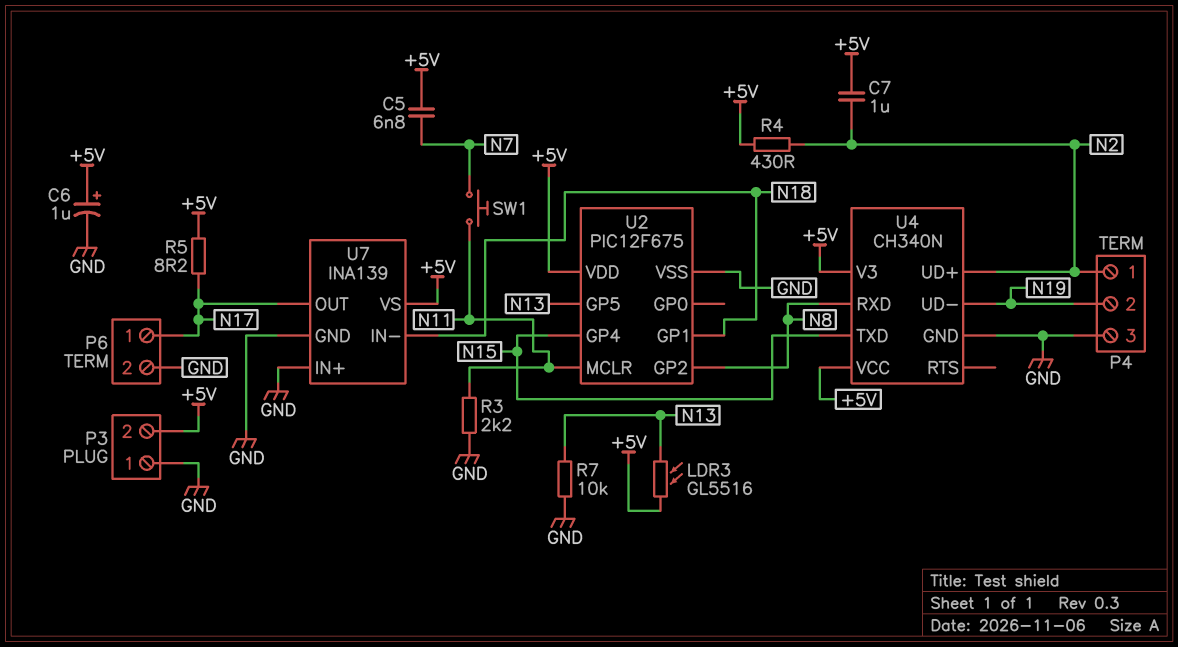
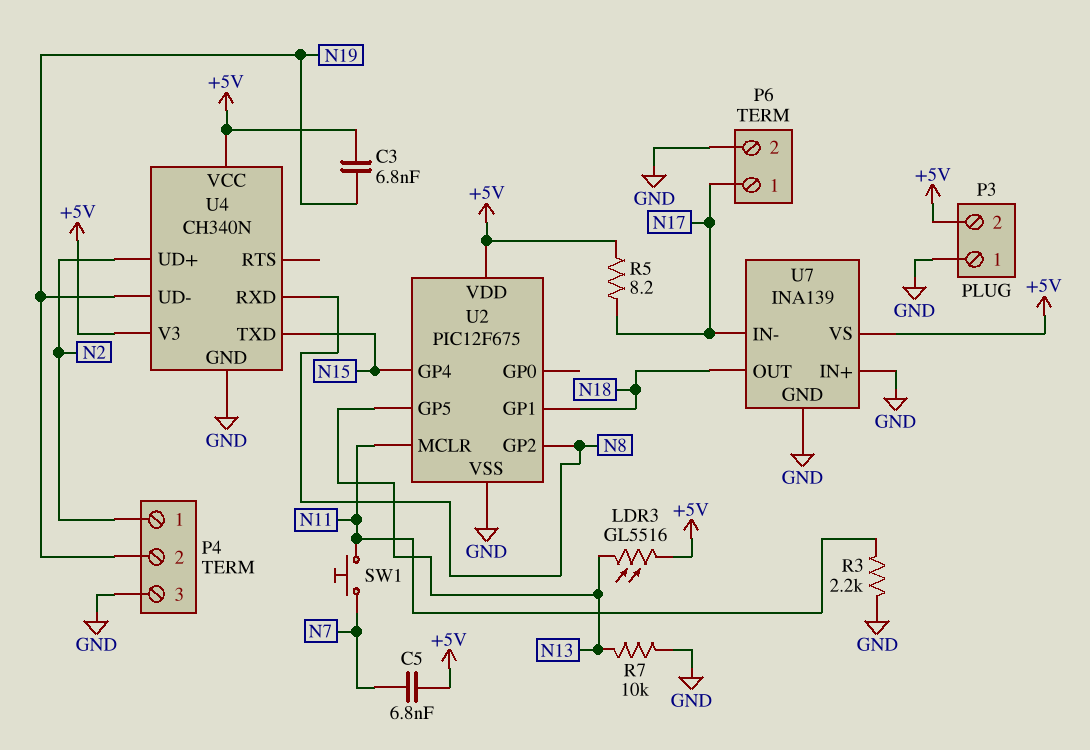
C3: none -> 6.8nF (+5V, N19)
C6: 1uF (plus +5V, minus GND) -> none
C7: 1uF (+5V, N2) -> none
R4: 430 (+5V, N2) -> none
U7 pin IN-: N18 -> N17
U7 pin OUT: N17 -> N18

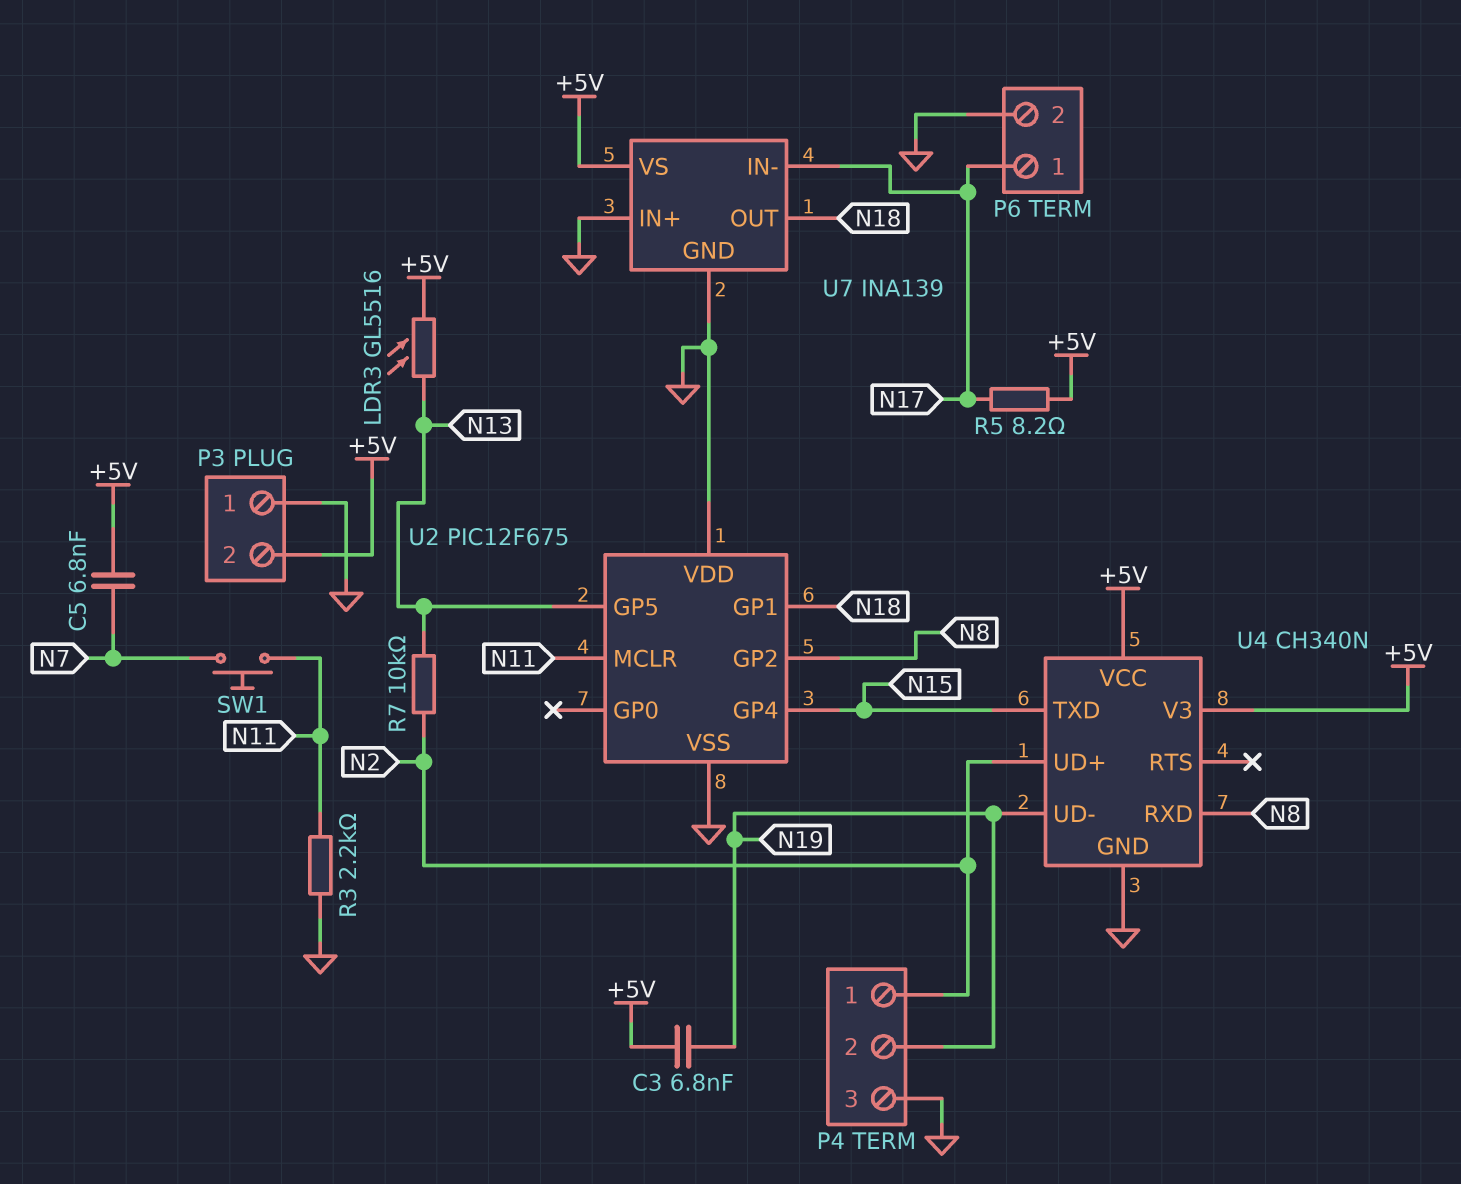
R7: 10k (GND, N13) -> 10k (N2, N13)
U2 pin VDD: +5V -> GND

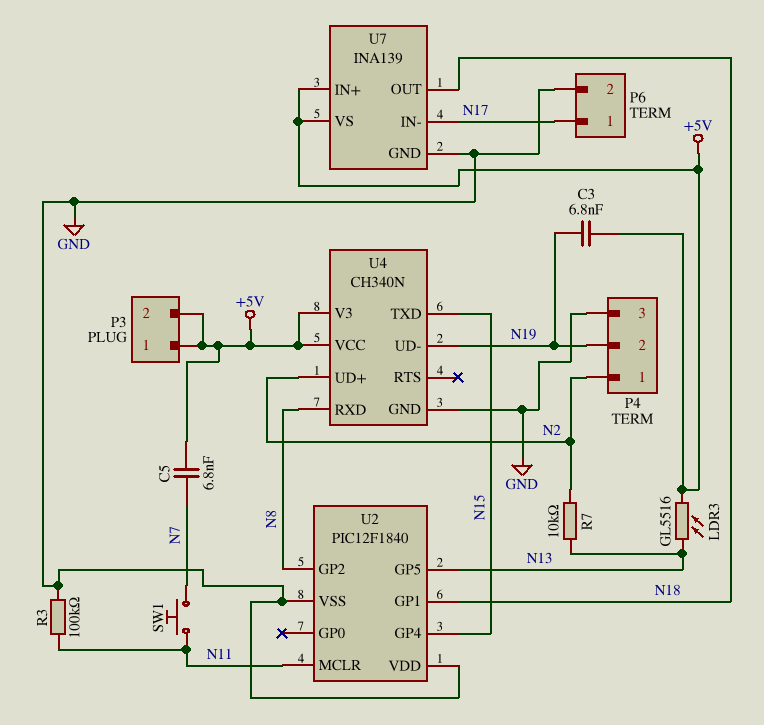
P3 pin 1: GND -> +5V
R3: 2.2k (GND, N11) -> 100k (GND, N11)
R5: 8.2 (+5V, N17) -> none
U2: PIC12F675 -> PIC12F1840
U7 pin IN+: GND -> +5V

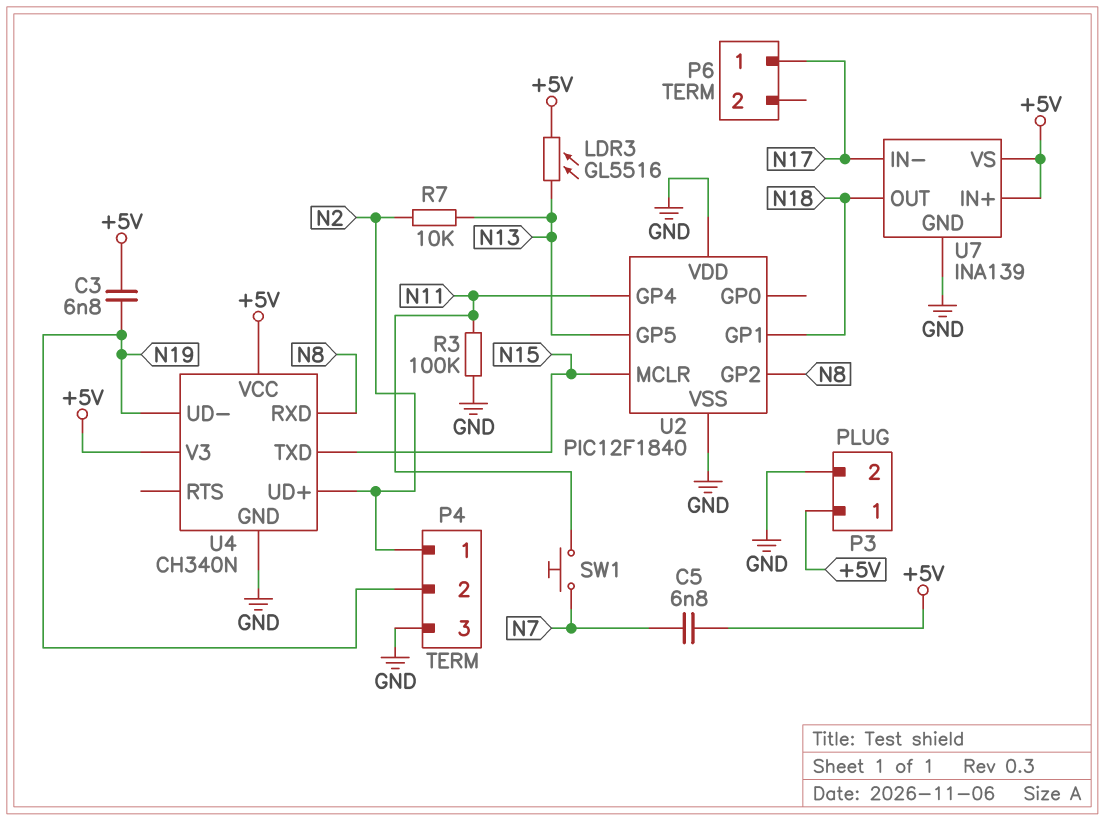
P3 pin 2: +5V -> GND
P6 pin 2: GND -> none
U2 pin GP4: N15 -> N11
U2 pin MCLR: N11 -> N15

